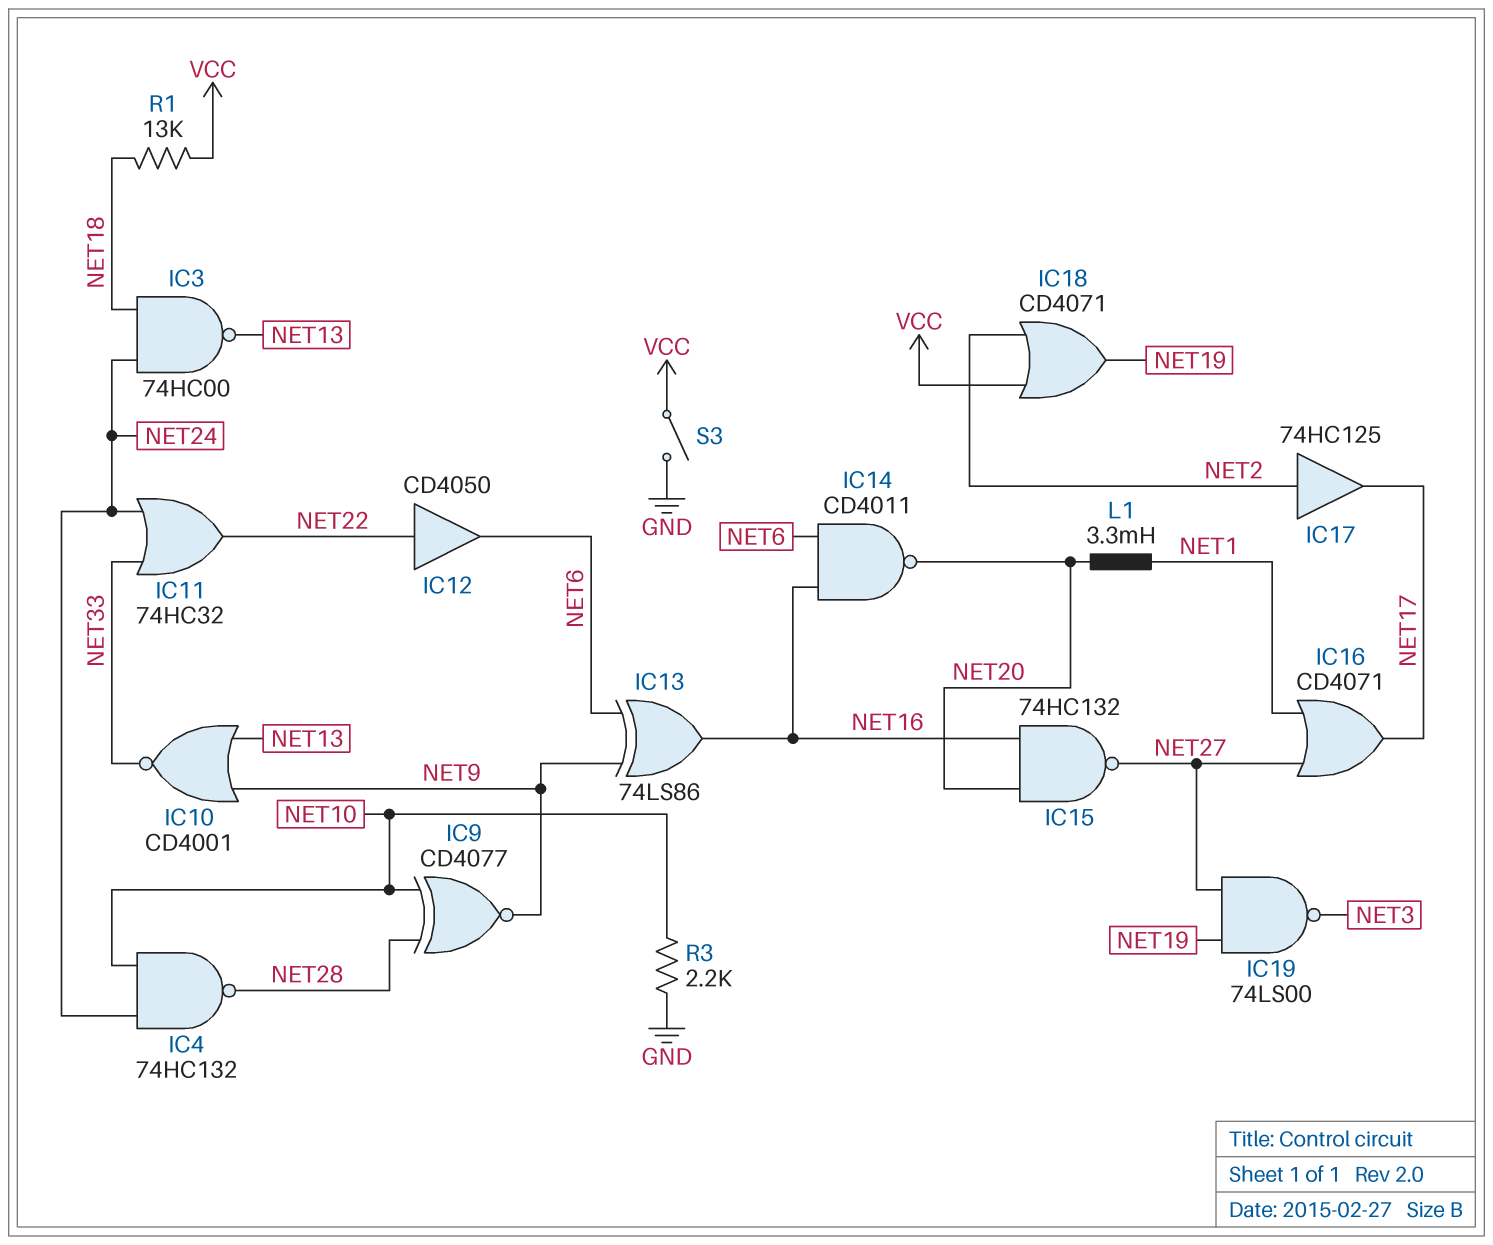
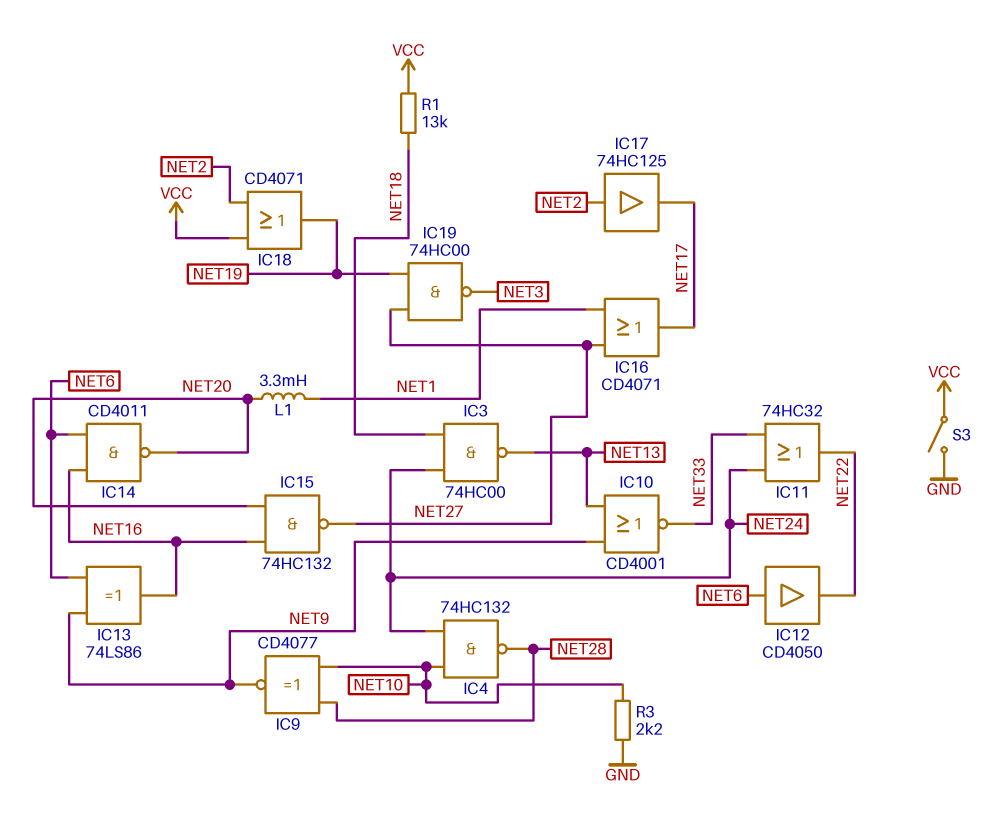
IC12: buffer CD4050 (in NET22, out NET6) -> buffer CD4050 (in NET6, out NET22)
IC19: NAND 74LS00 (in NET19, in NET27, out NET3) -> NAND 74HC00 (in NET19, in NET27, out NET3)

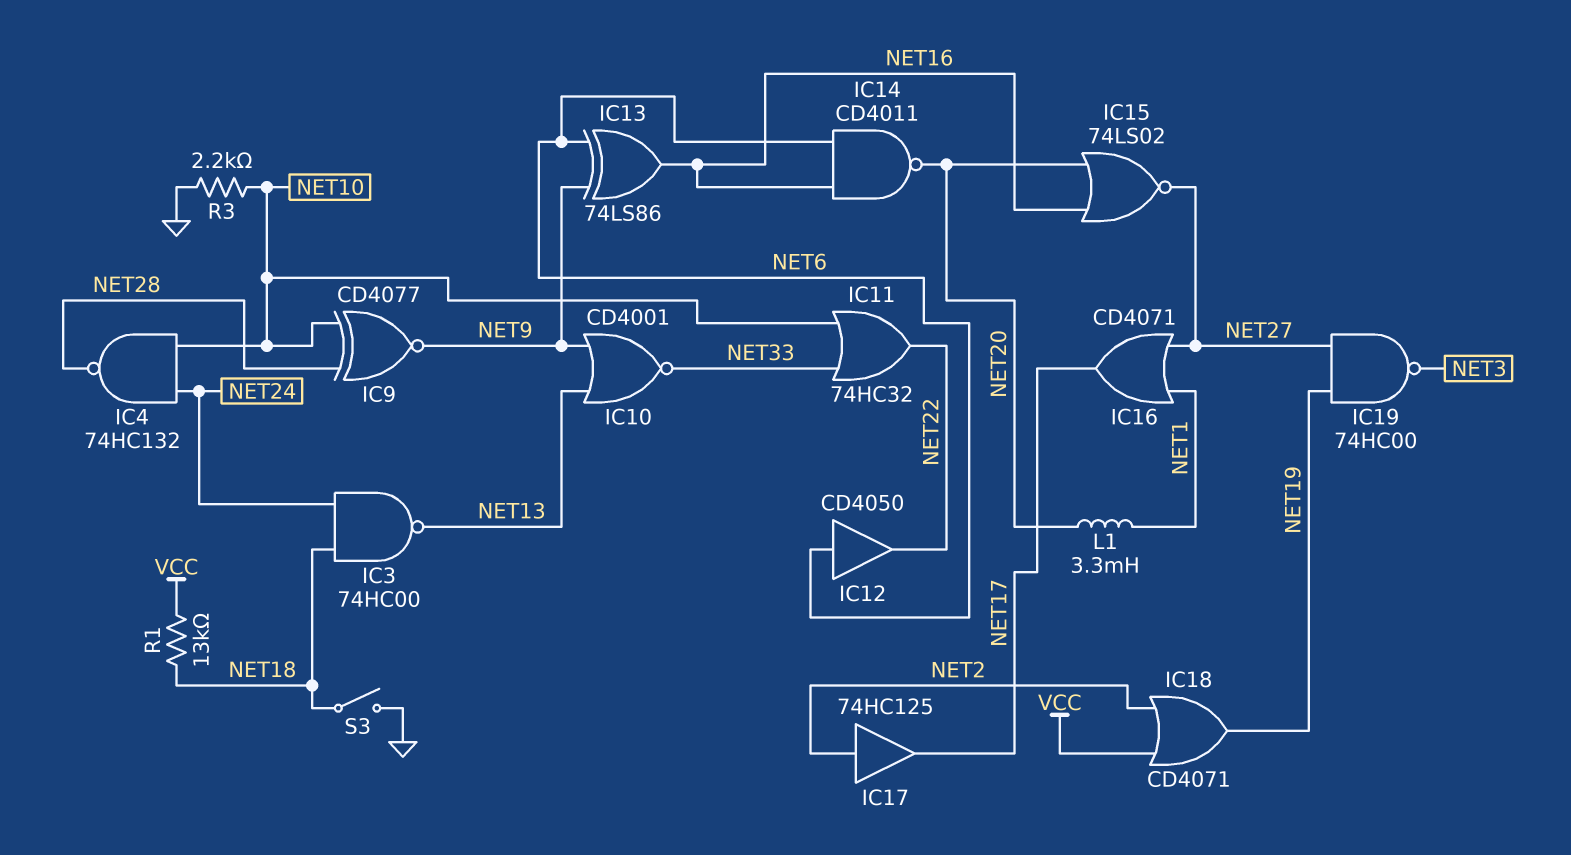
IC11: OR 74HC32 (in NET24, in NET33, out NET22) -> OR 74HC32 (in NET10, in NET33, out NET22)
IC15: NAND 74HC132 (in NET16, in NET20, out NET27) -> NOR 74LS02 (in NET16, in NET20, out NET27)
S3: switch (GND, VCC) -> switch (GND, NET18)

